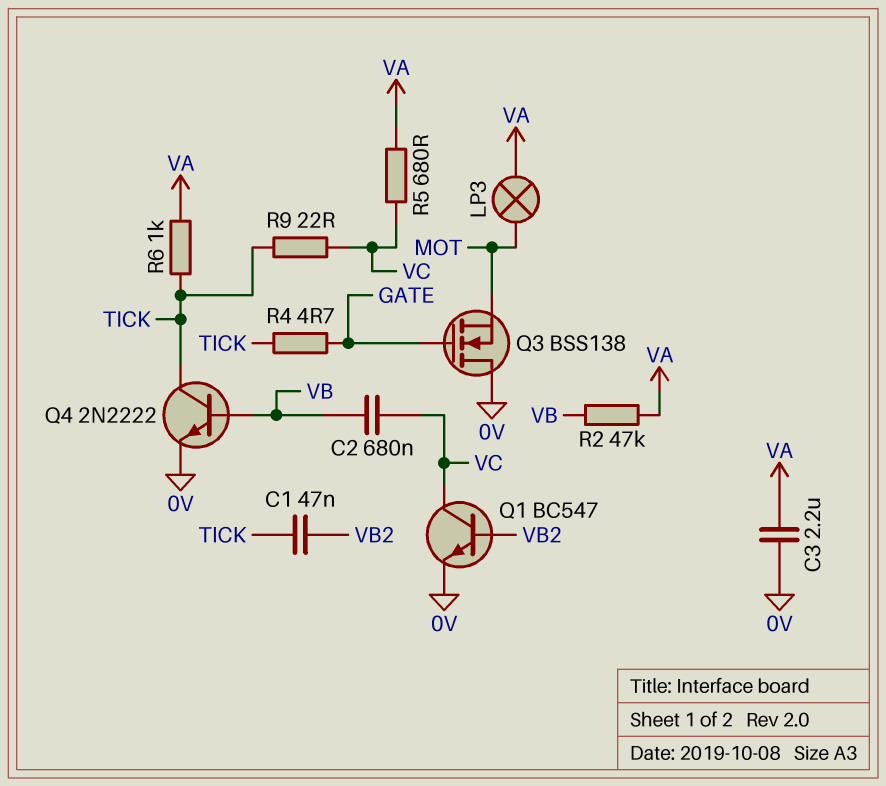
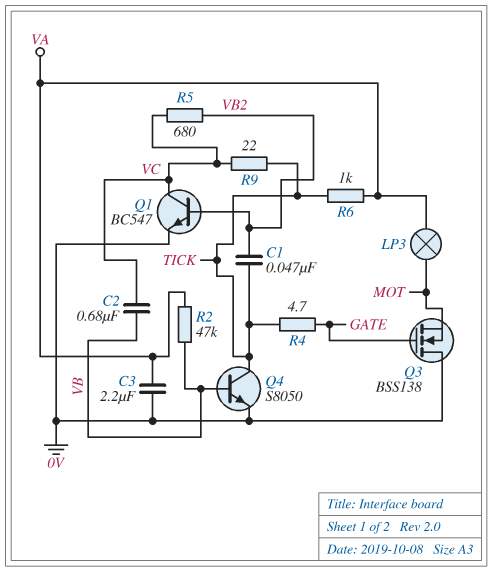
Q4: NPN 2N2222 (B VB, C TICK, E 0V) -> NPN S8050 (B VB, C TICK, E 0V)
R5: 680 (VA, VC) -> 680 (VB2, VC)

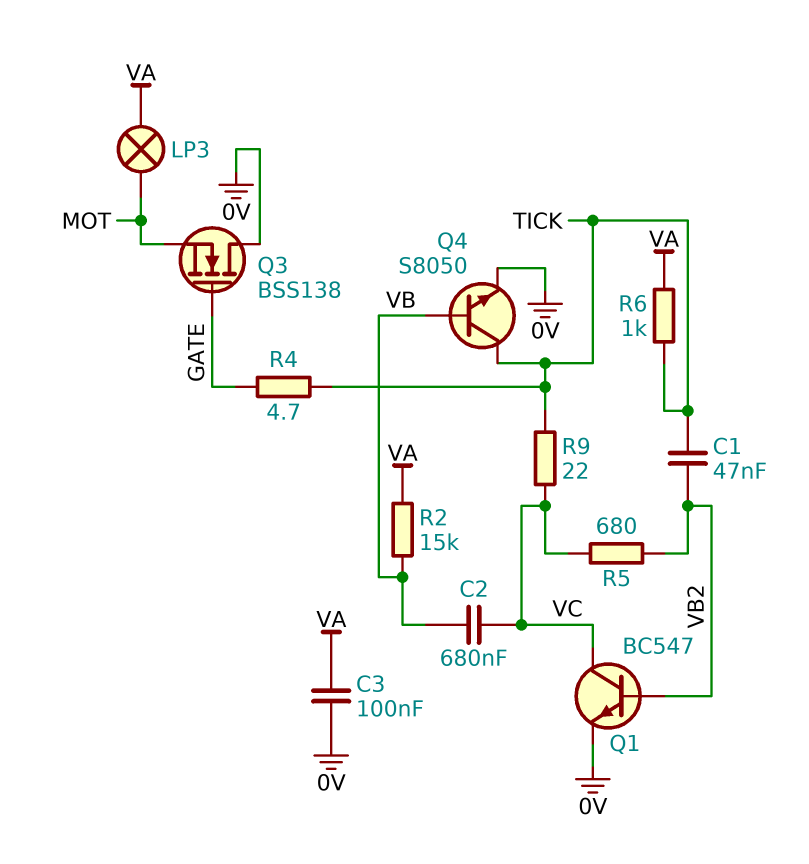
C3: 2.2uF (0V, VA) -> 100nF (0V, VA)
R2: 47k (VA, VB) -> 15k (VA, VB)

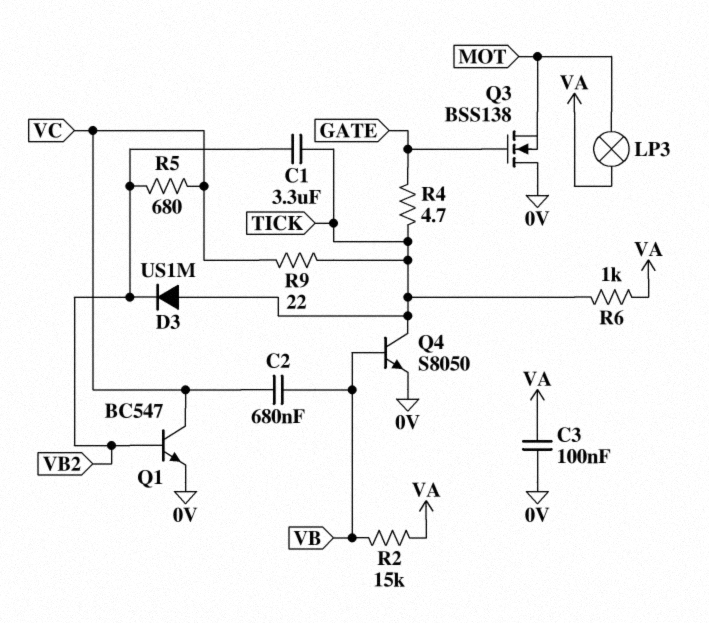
C1: 47nF (TICK, VB2) -> 3.3uF (TICK, VB2)
D3: none -> diode US1M (A TICK, K VB2)

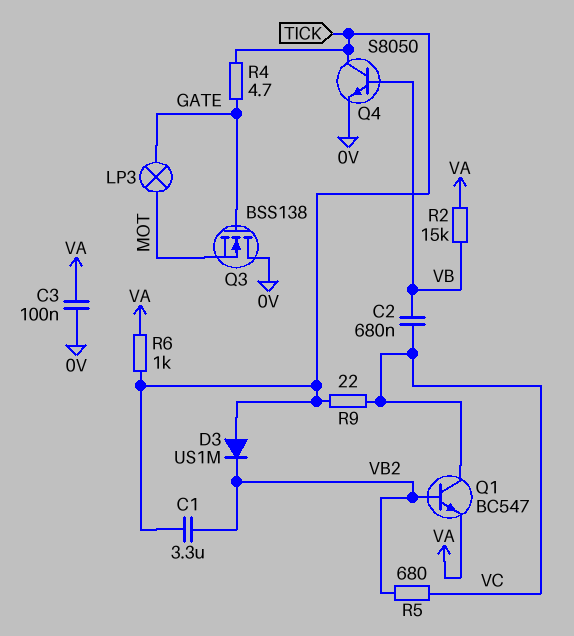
LP3: lamp (MOT, VA) -> lamp (GATE, MOT)
Q1: NPN BC547 (B VB2, C VC, E 0V) -> NPN BC547 (B VB2, C VC, E VA)

